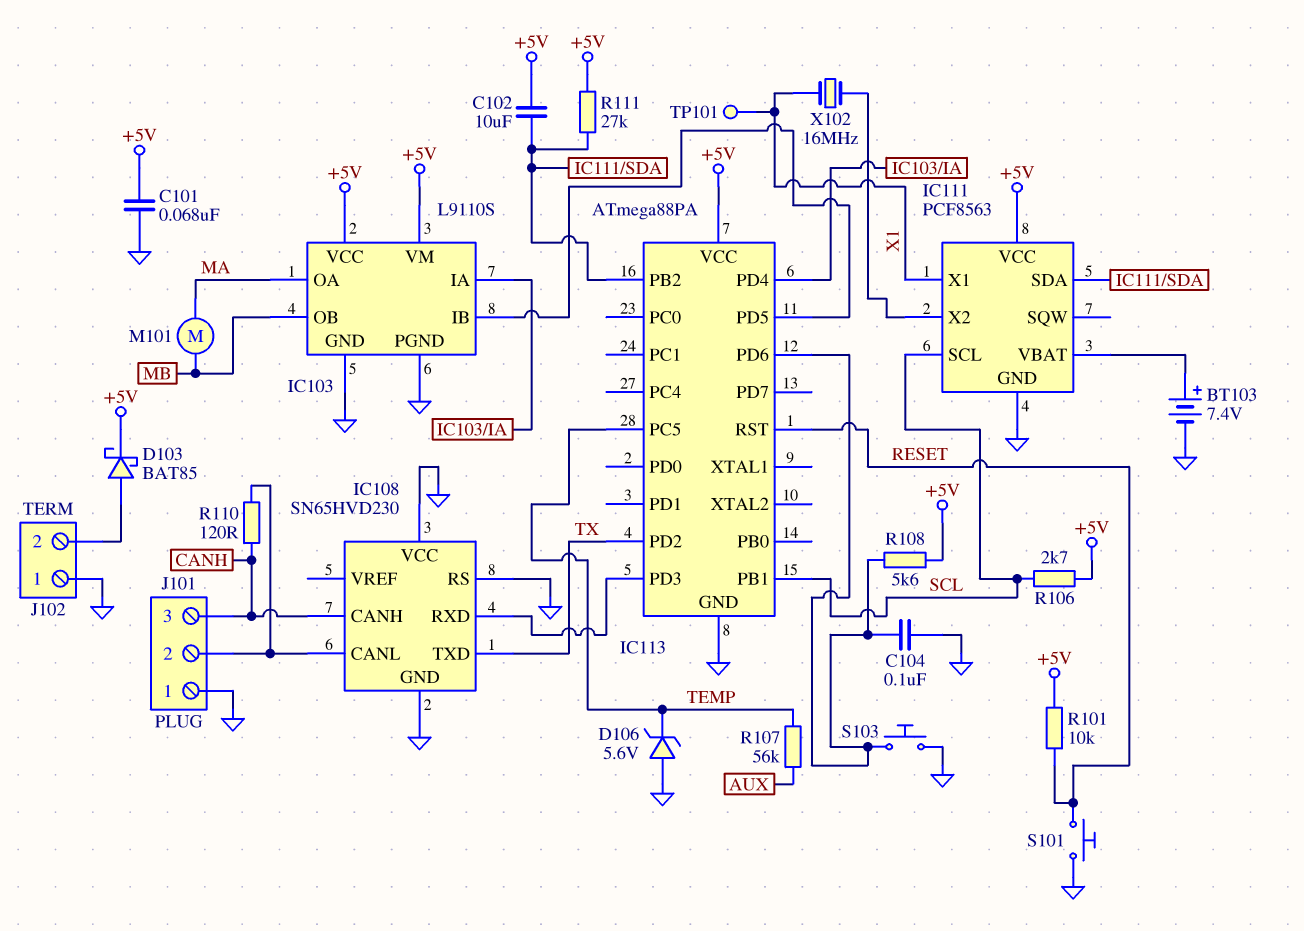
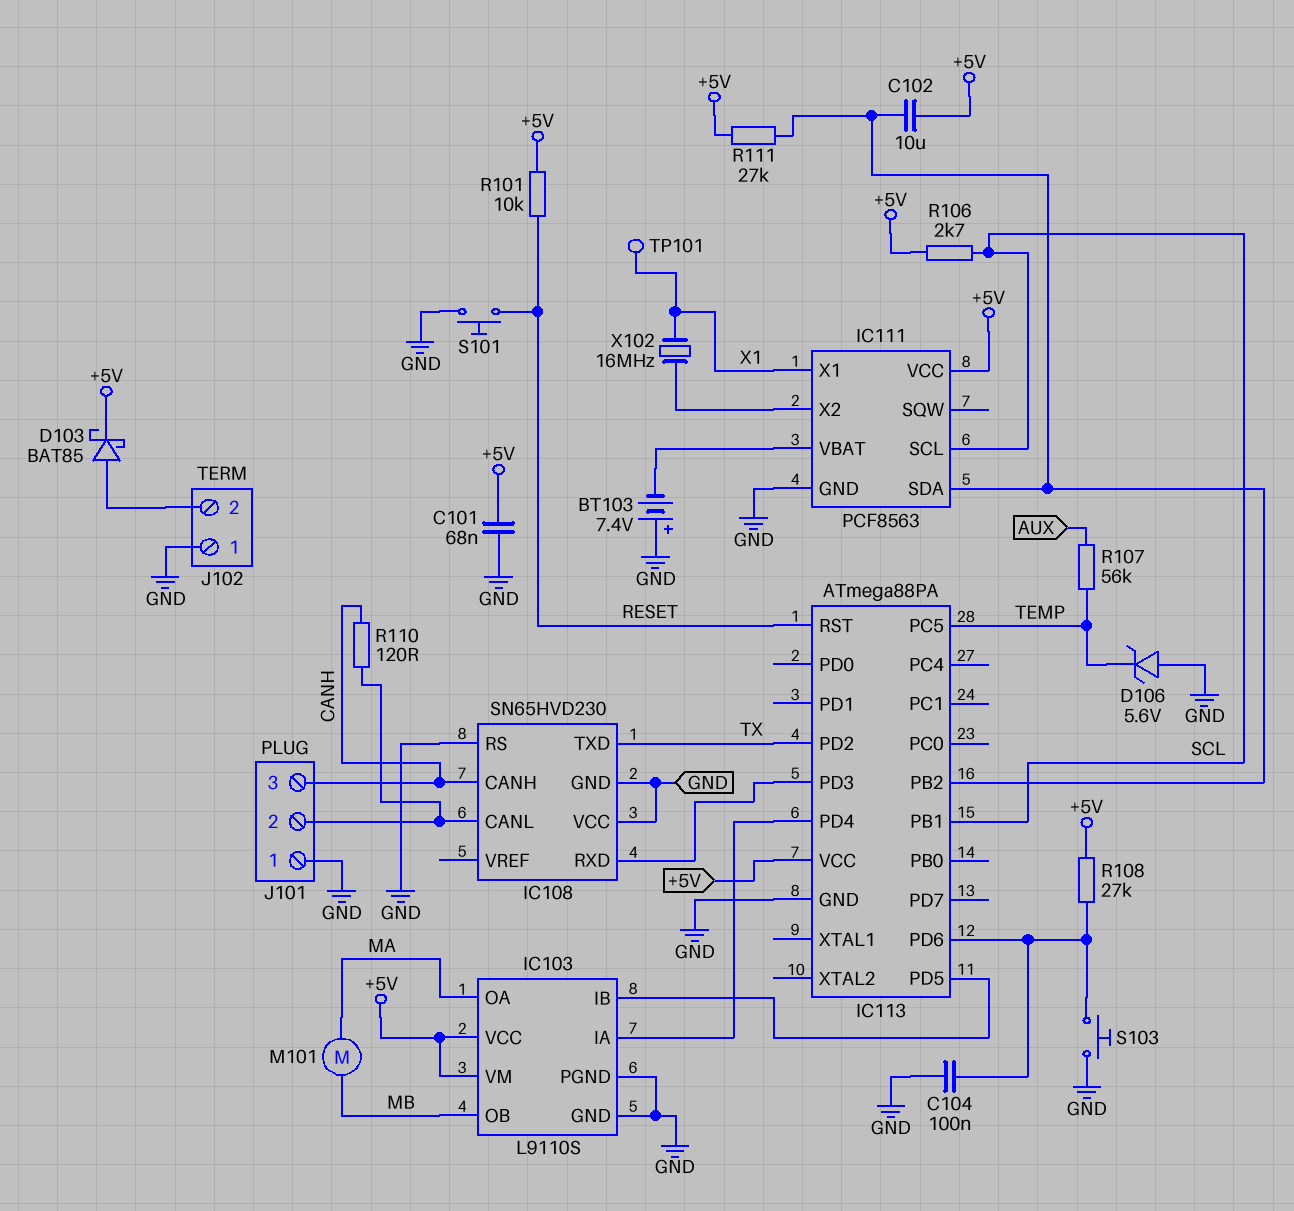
BT103: 7.4V (plus IC111/VBAT, minus GND) -> 7.4V (plus GND, minus IC111/VBAT)
R108: 5.6k (+5V, IC113/PD6) -> 27k (+5V, IC113/PD6)

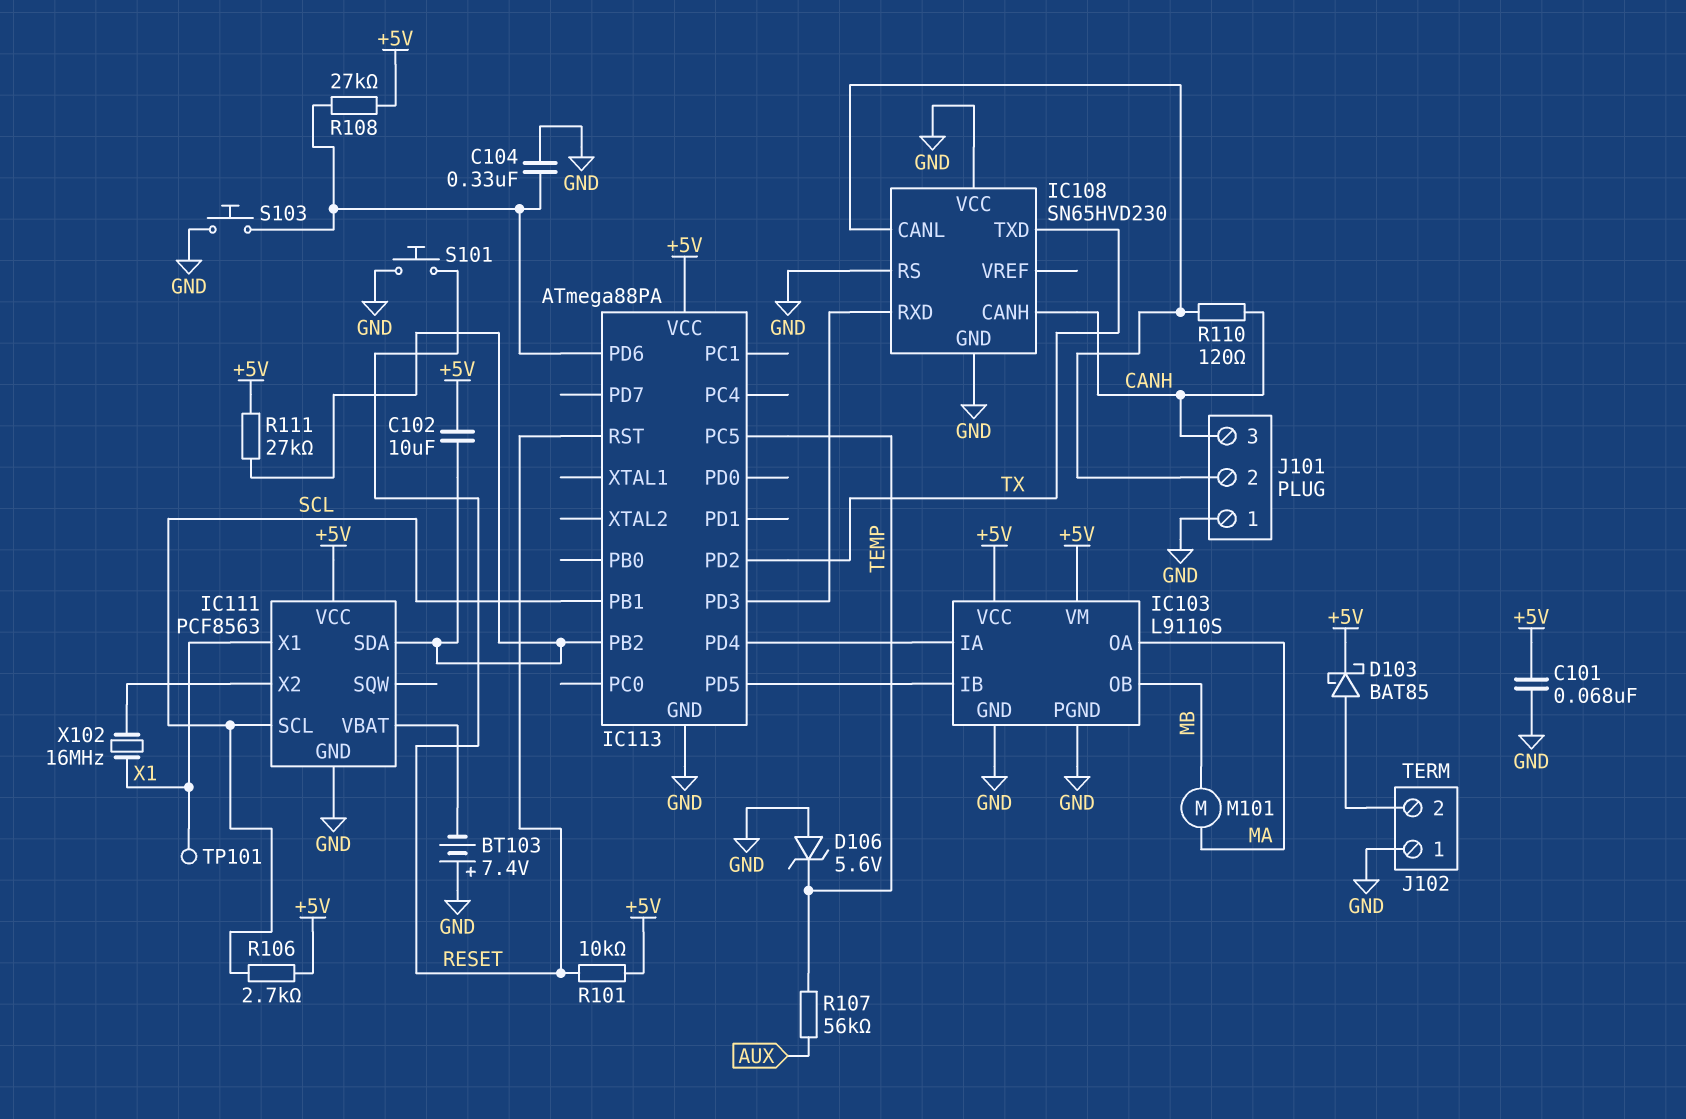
C104: 100nF (GND, IC113/PD6) -> 330nF (GND, IC113/PD6)

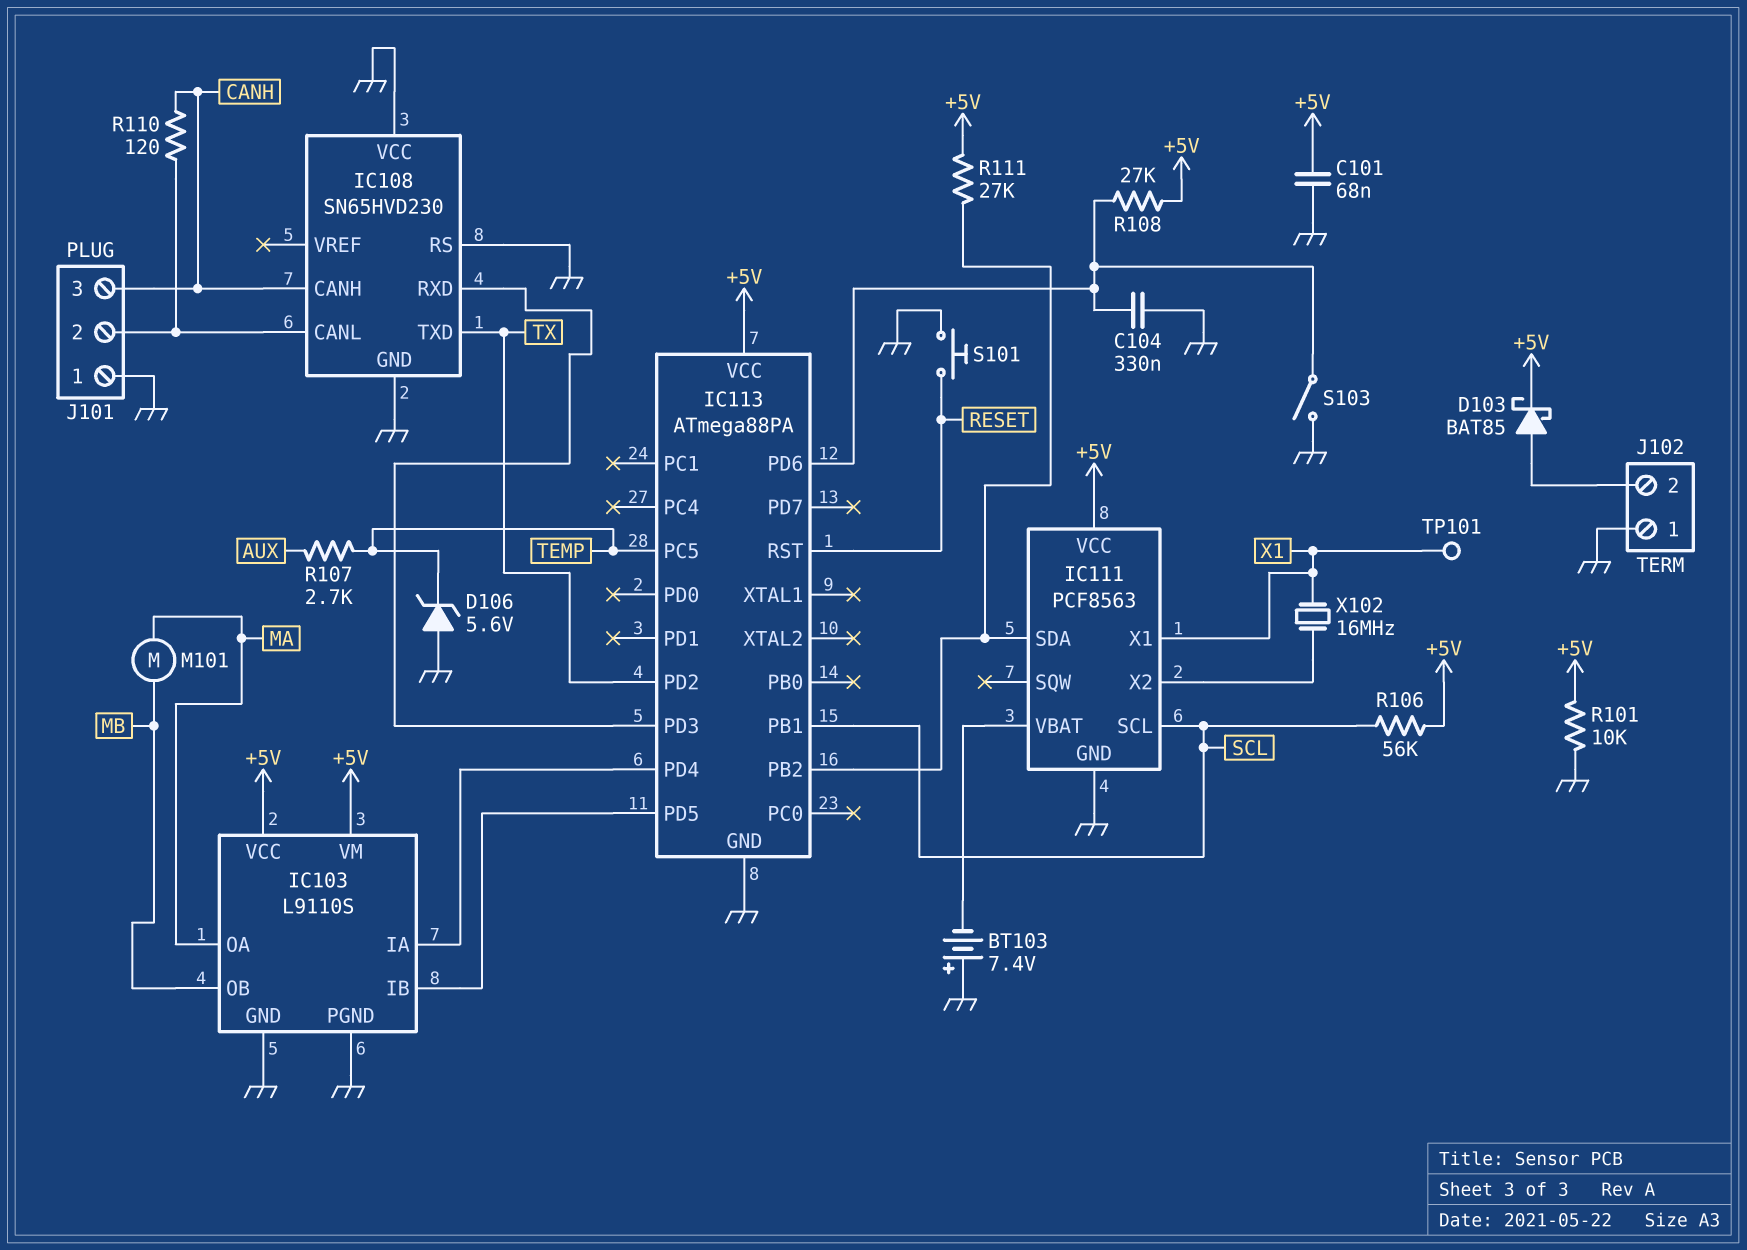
C102: 10uF (+5V, IC111/SDA) -> none
R101: 10k (+5V, RESET) -> 10k (+5V, GND)
R106: 2.7k (+5V, SCL) -> 56k (+5V, SCL)
R107: 56k (AUX, TEMP) -> 2.7k (AUX, TEMP)
S103: button (GND, IC113/PD6) -> switch (GND, IC113/PD6)

